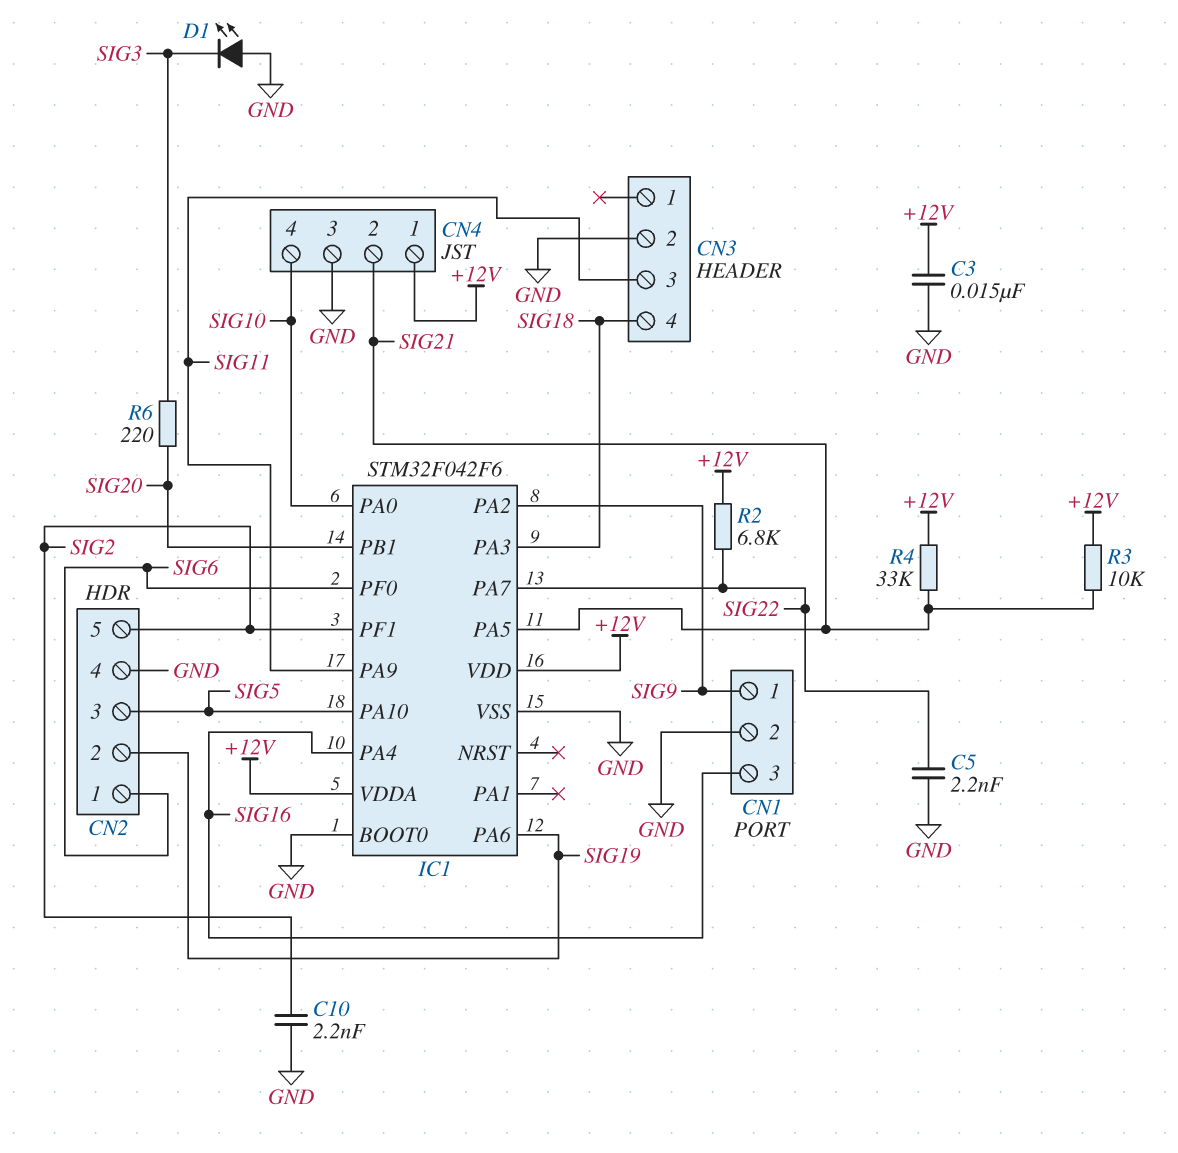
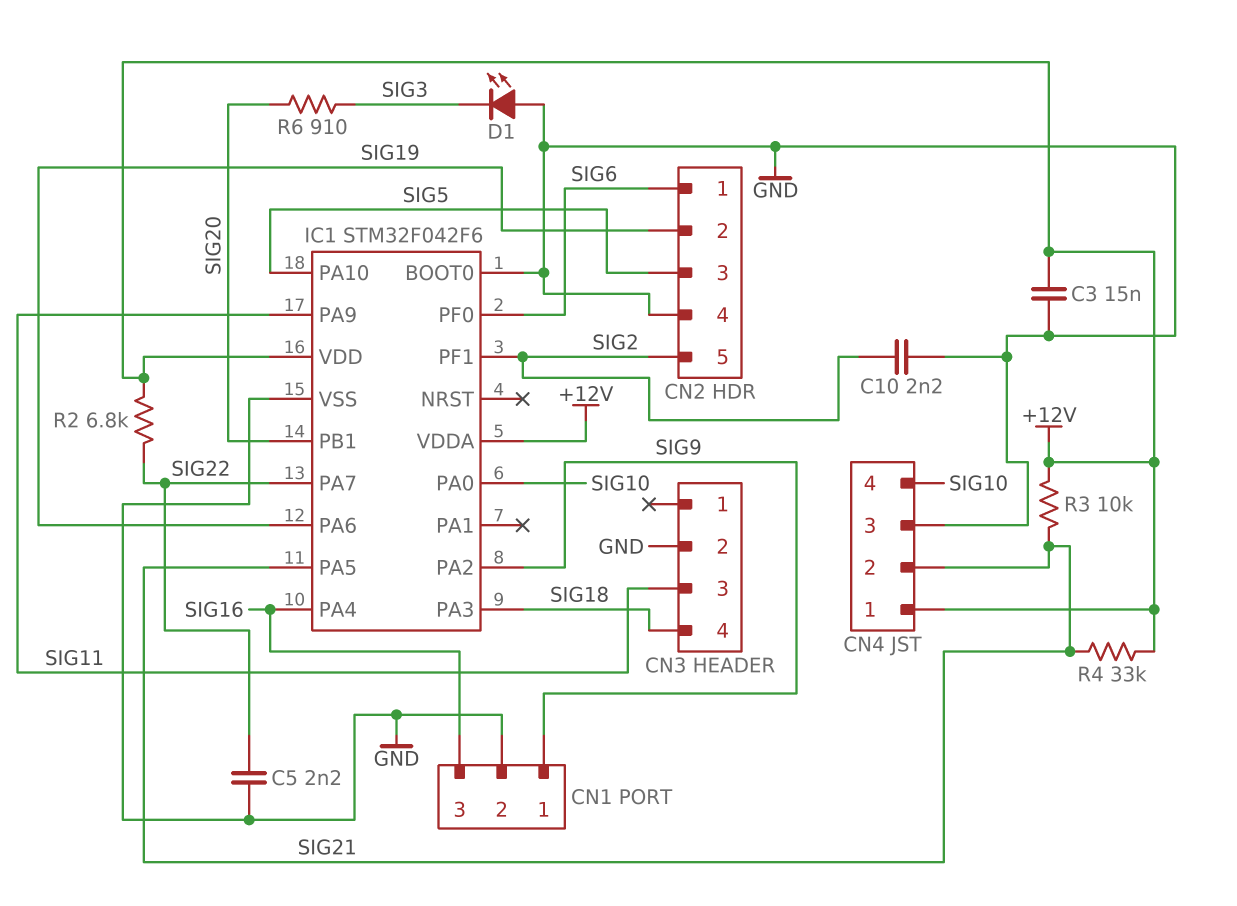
R6: 220 (SIG3, SIG20) -> 910 (SIG3, SIG20)

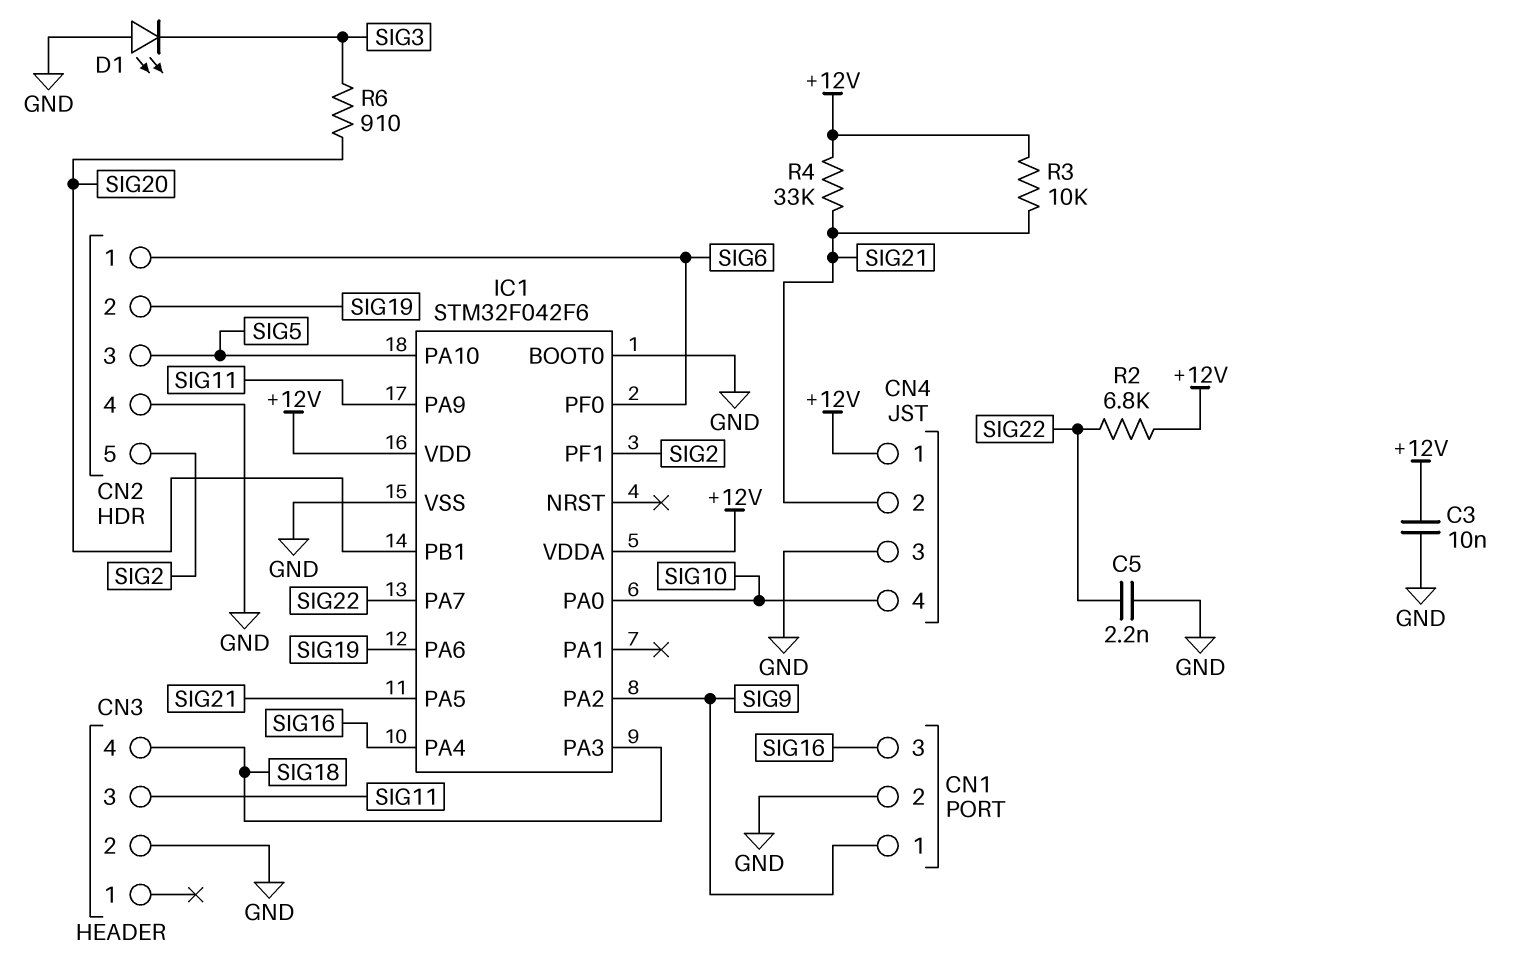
C3: 15nF (+12V, GND) -> 10nF (+12V, GND)
C10: 2.2nF (GND, SIG2) -> none

